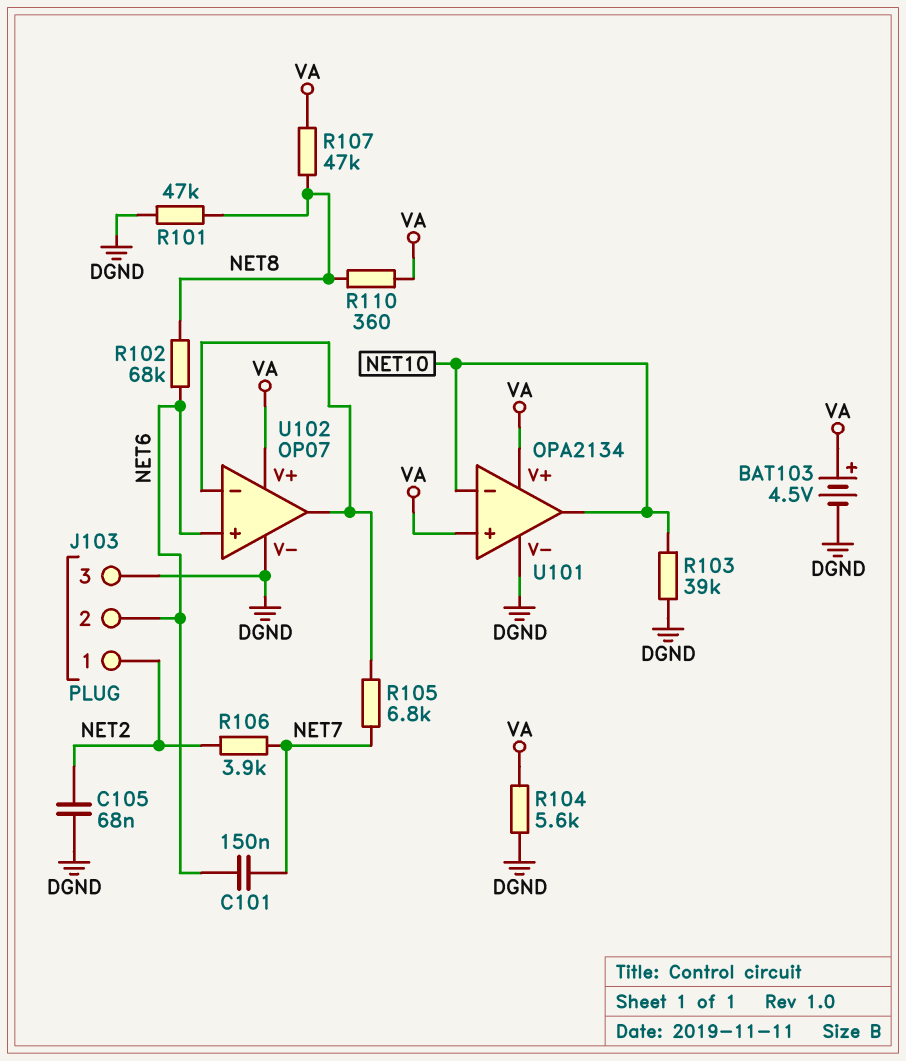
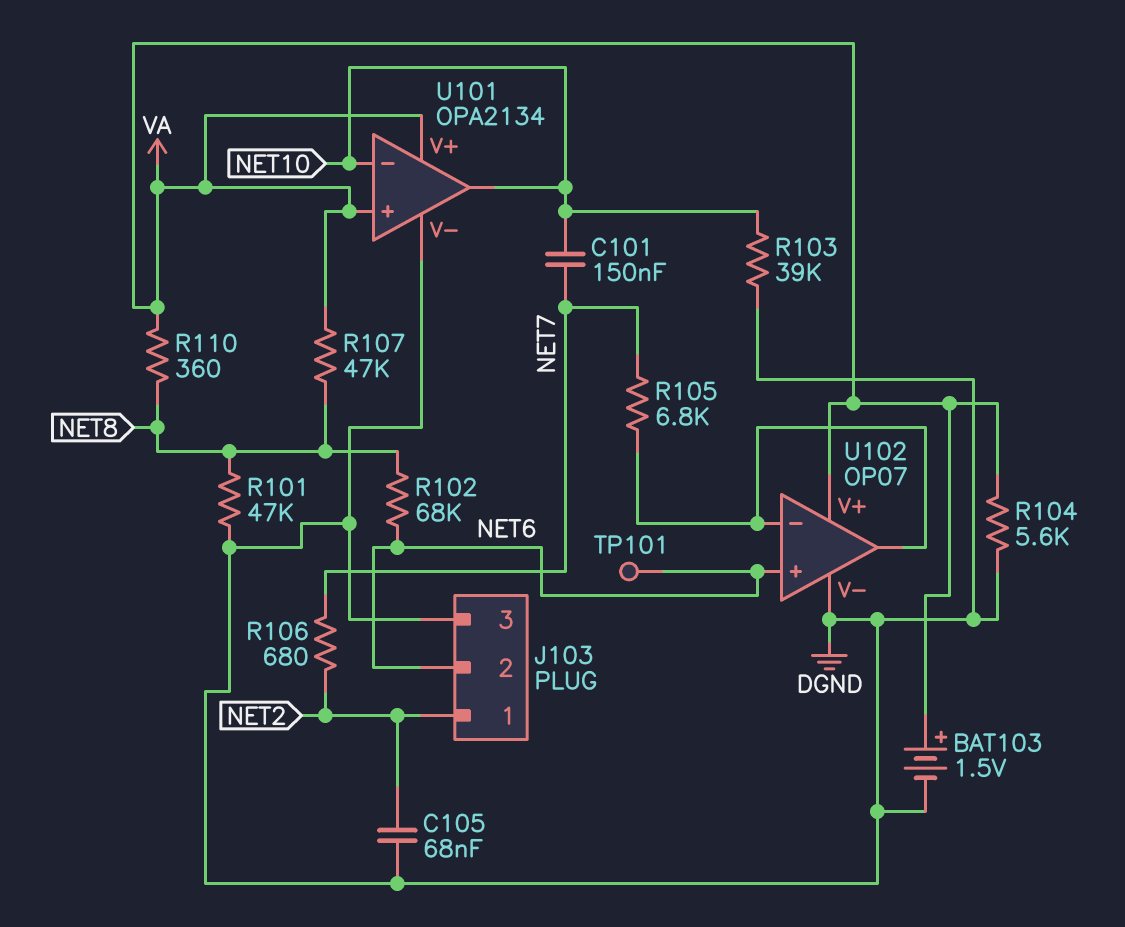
BAT103: 4.5V (plus VA, minus DGND) -> 1.5V (plus VA, minus DGND)
C101: 150nF (NET6, NET7) -> 150nF (NET7, NET10)
R106: 3.9k (NET2, NET7) -> 680 (NET2, NET7)
TP101: none -> test point (NET6)

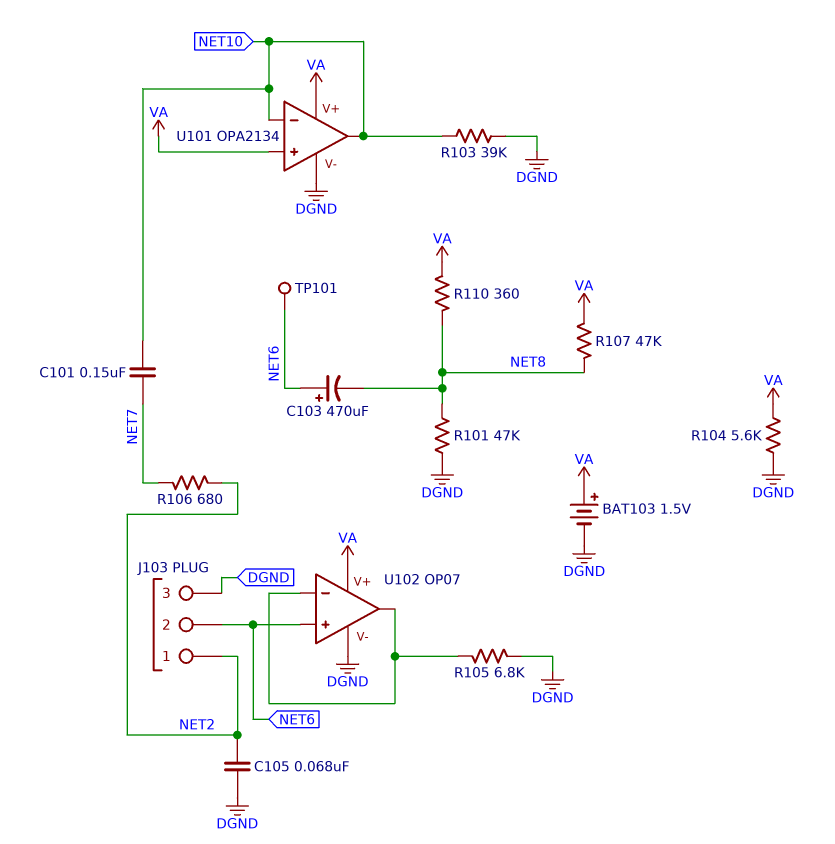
C103: none -> 470uF (plus NET6, minus NET8)
R102: 68k (NET6, NET8) -> none
R105: 6.8k (NET7, U102/in-) -> 6.8k (DGND, U102/in-)

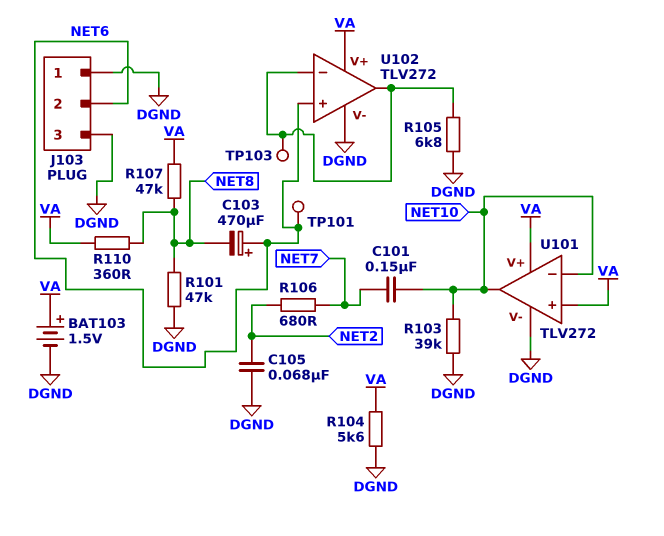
J103 pin 1: NET2 -> DGND
TP103: none -> test point (U102/in-)
U101: OPA2134 -> TLV272
U102: OP07 -> TLV272

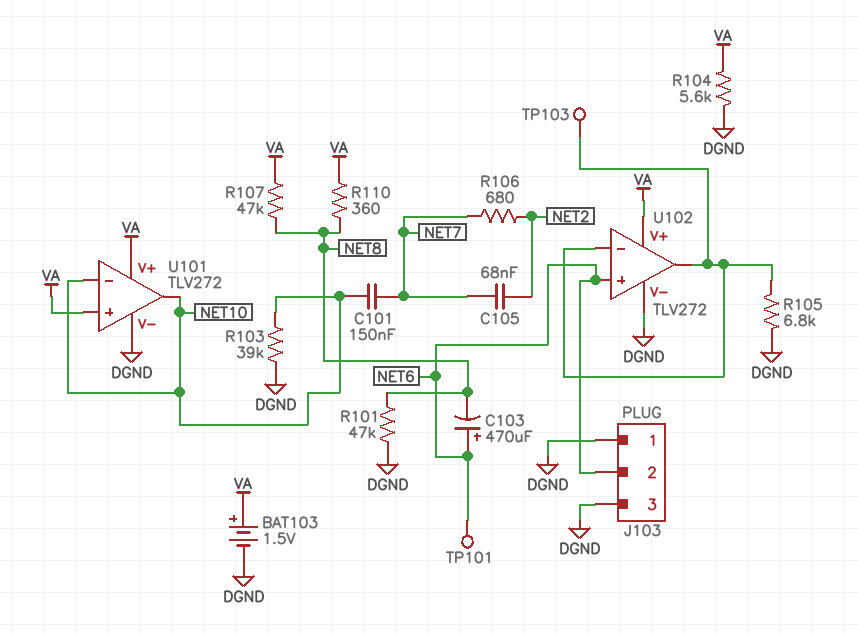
C105: 68nF (DGND, NET2) -> 68nF (NET2, NET7)

